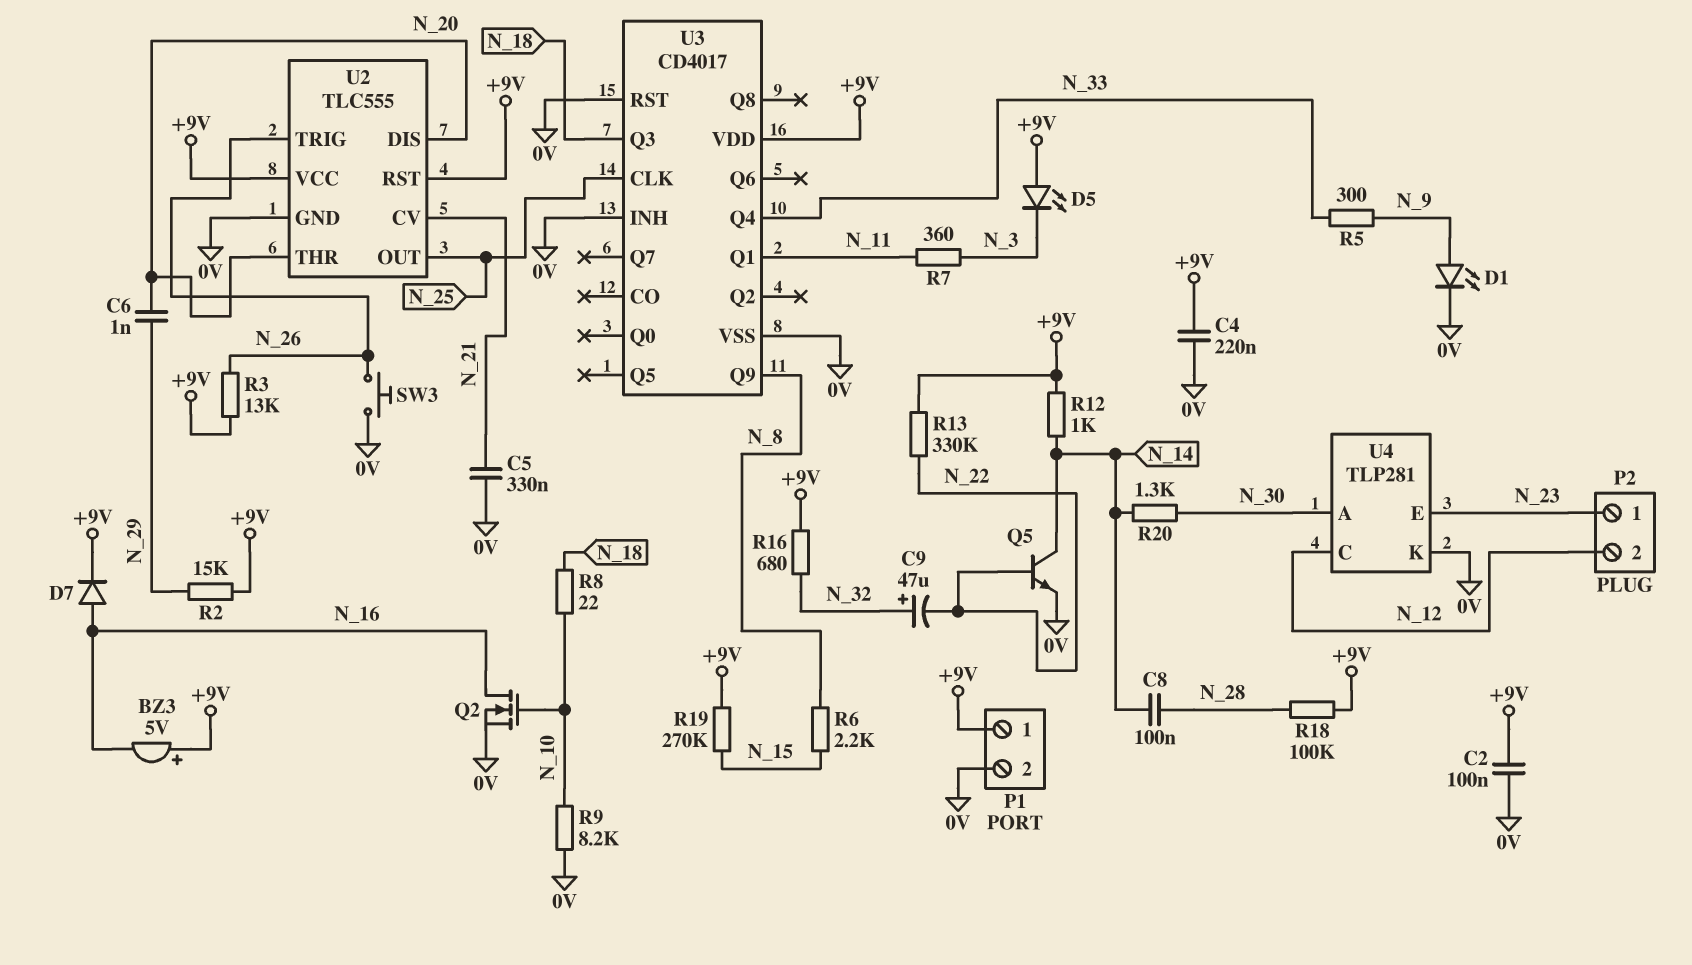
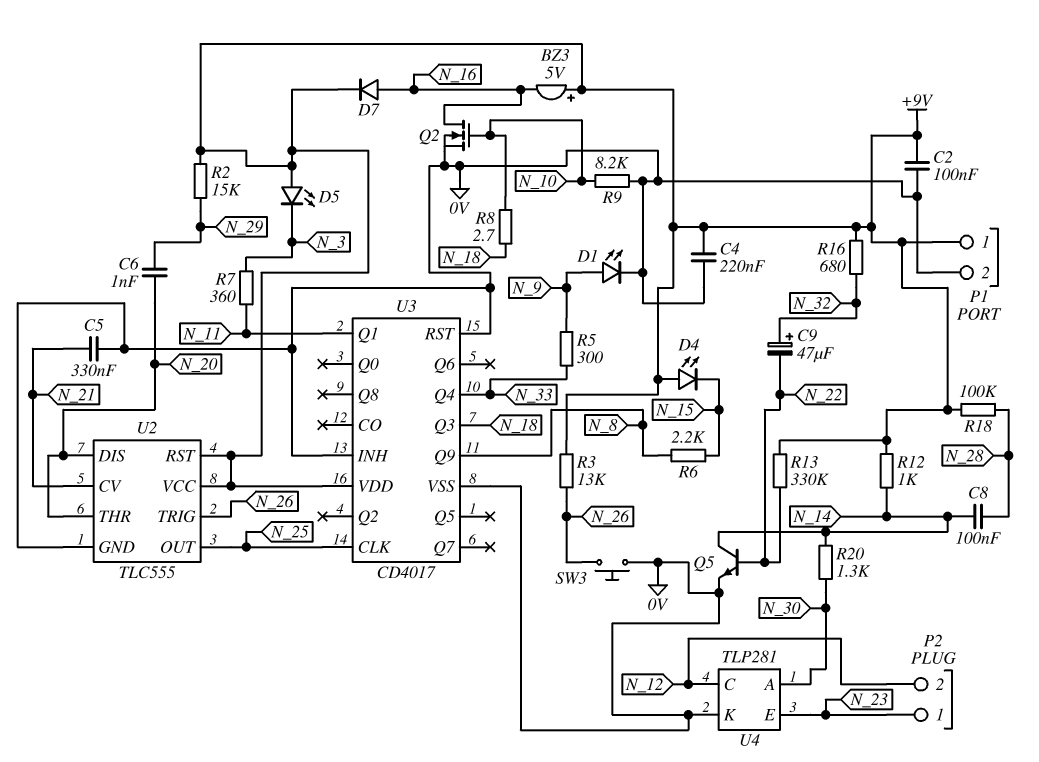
D4: none -> LED (A +9V, K N_15)
R8: 22 (N_10, N_18) -> 2.7 (N_10, N_18)
R19: 270k (+9V, N_15) -> none

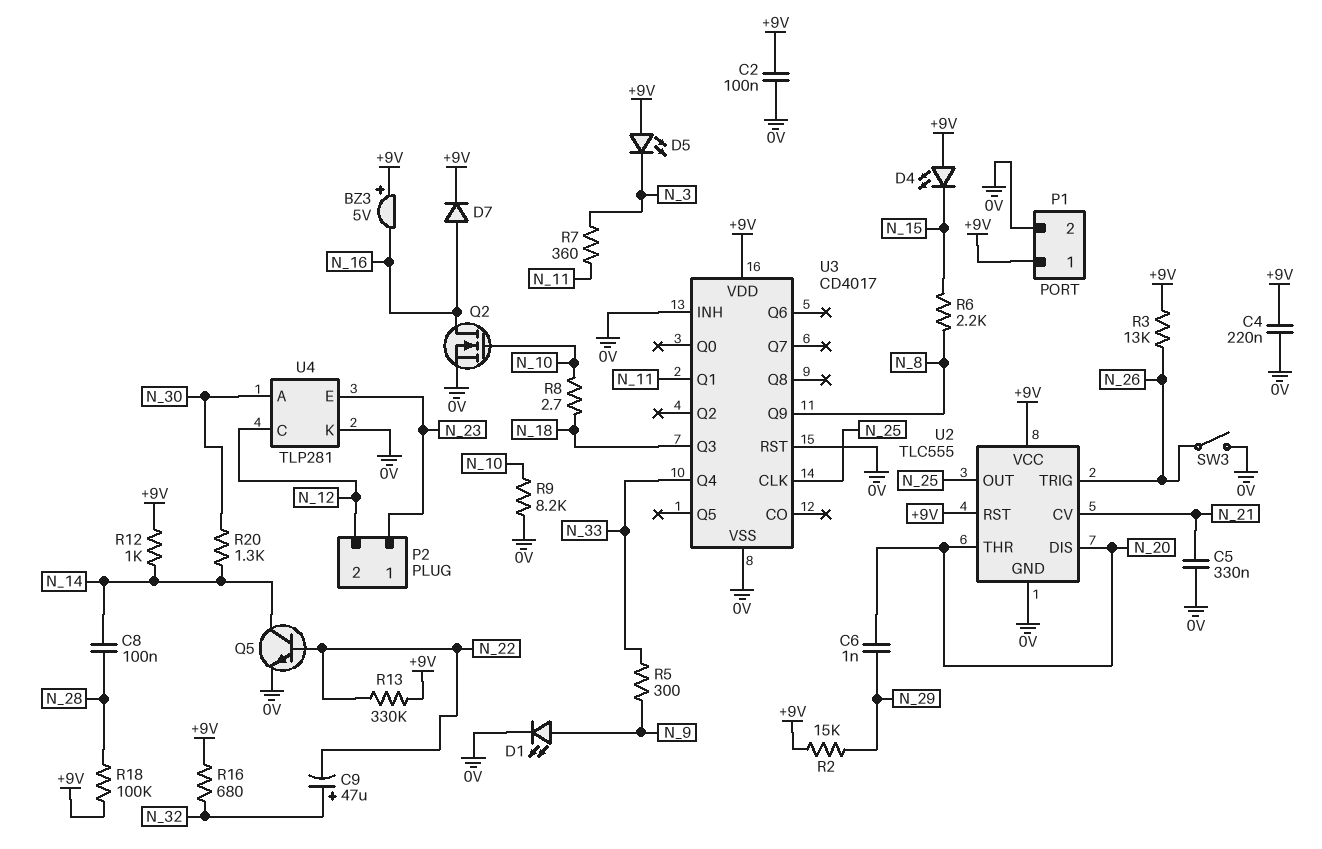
SW3: button (0V, N_26) -> switch (0V, N_26)

